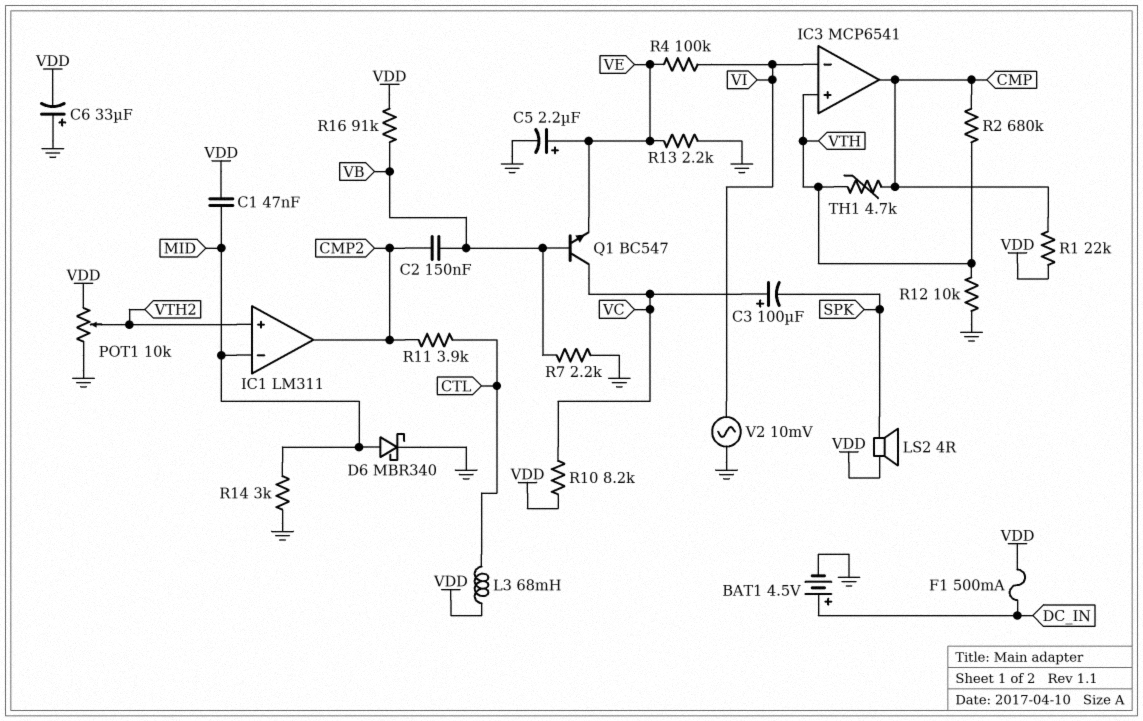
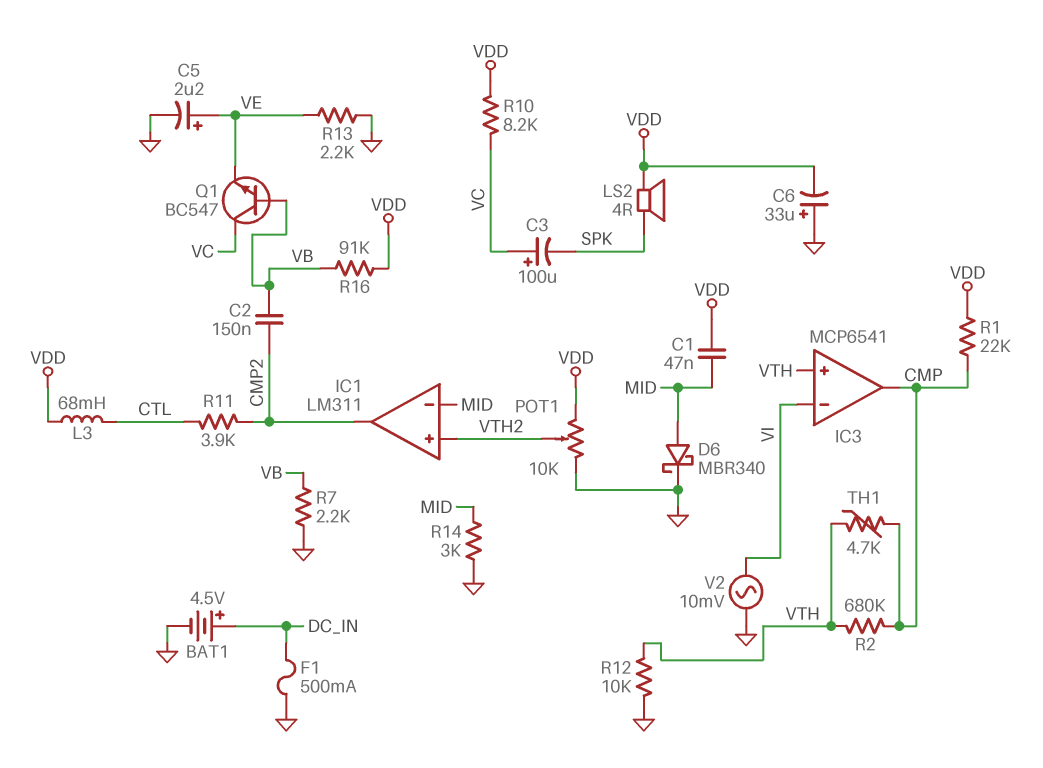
F1: 500mA (DC_IN, VDD) -> 500mA (DC_IN, GND)
R4: 100k (VE, VI) -> none

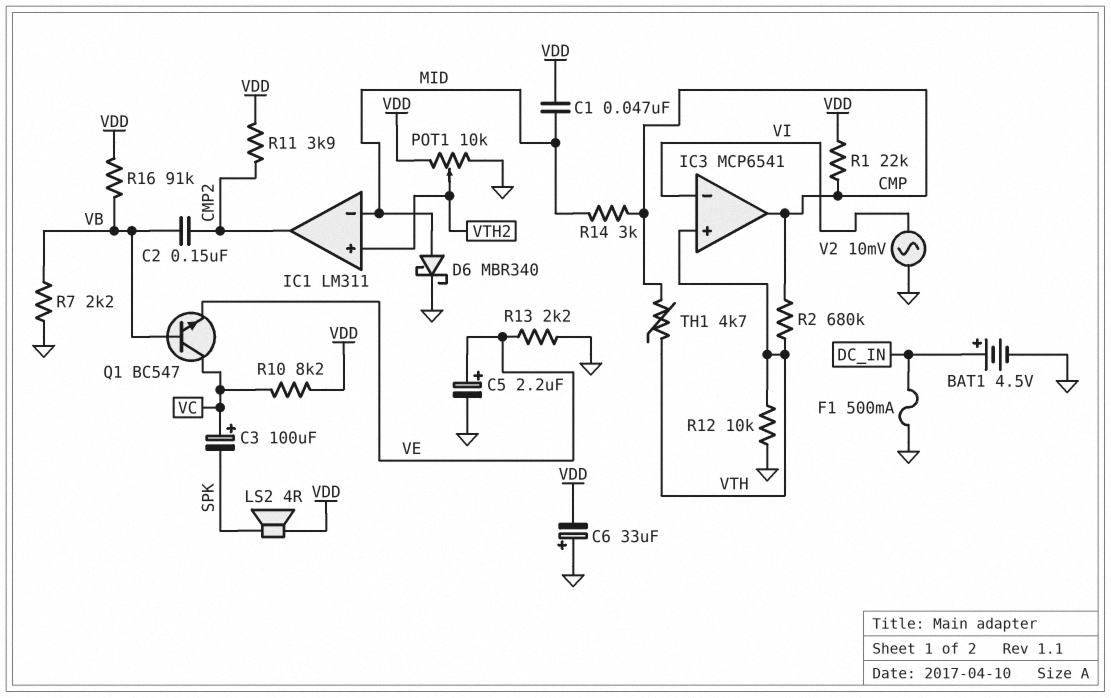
L3: 68mH (CTL, VDD) -> none
R11: 3.9k (CMP2, CTL) -> 3.9k (CMP2, VDD)
R14: 3k (GND, MID) -> 3k (CMP, MID)

